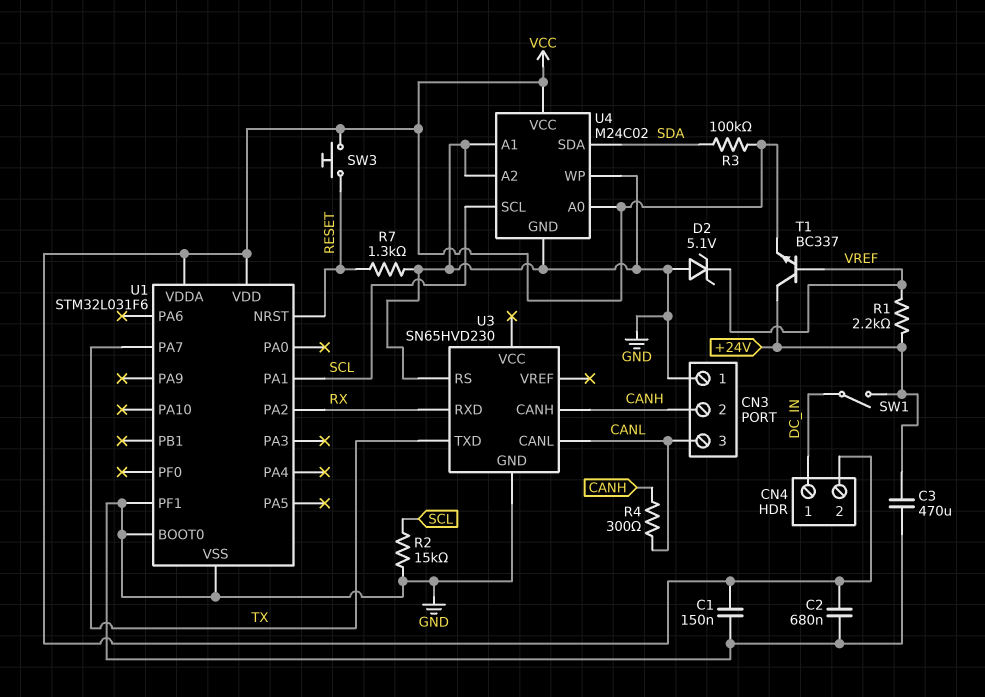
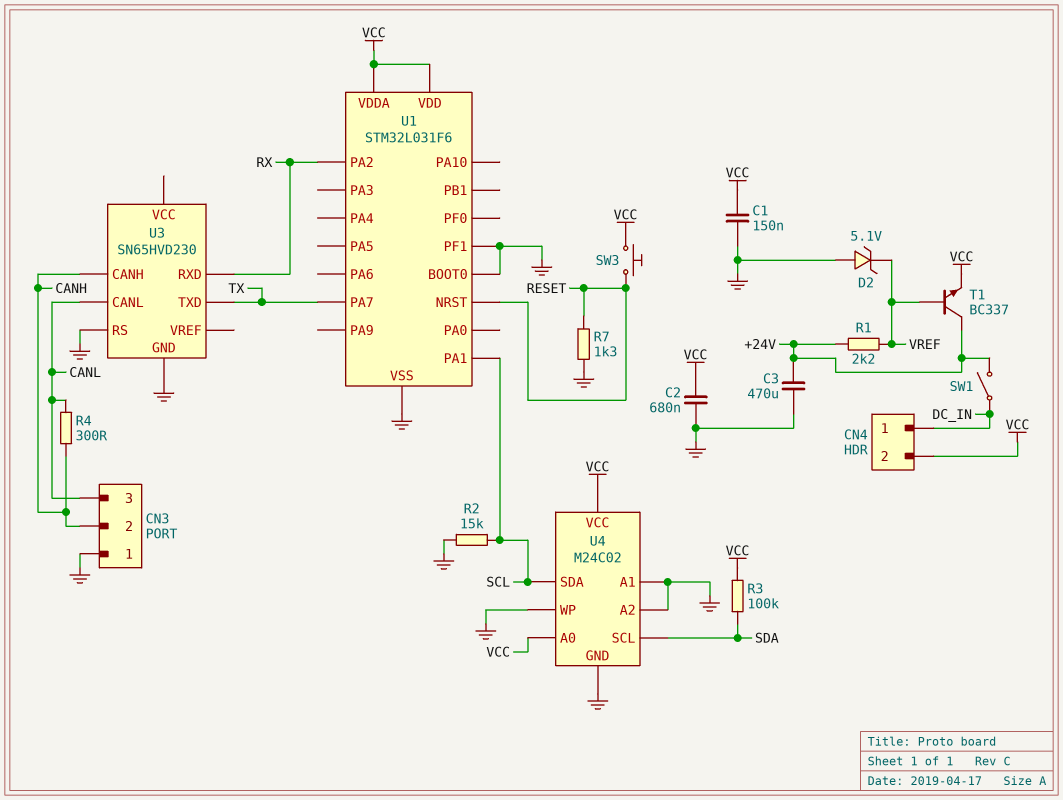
U4 pin SCL: SCL -> SDA
U4 pin SDA: SDA -> SCL

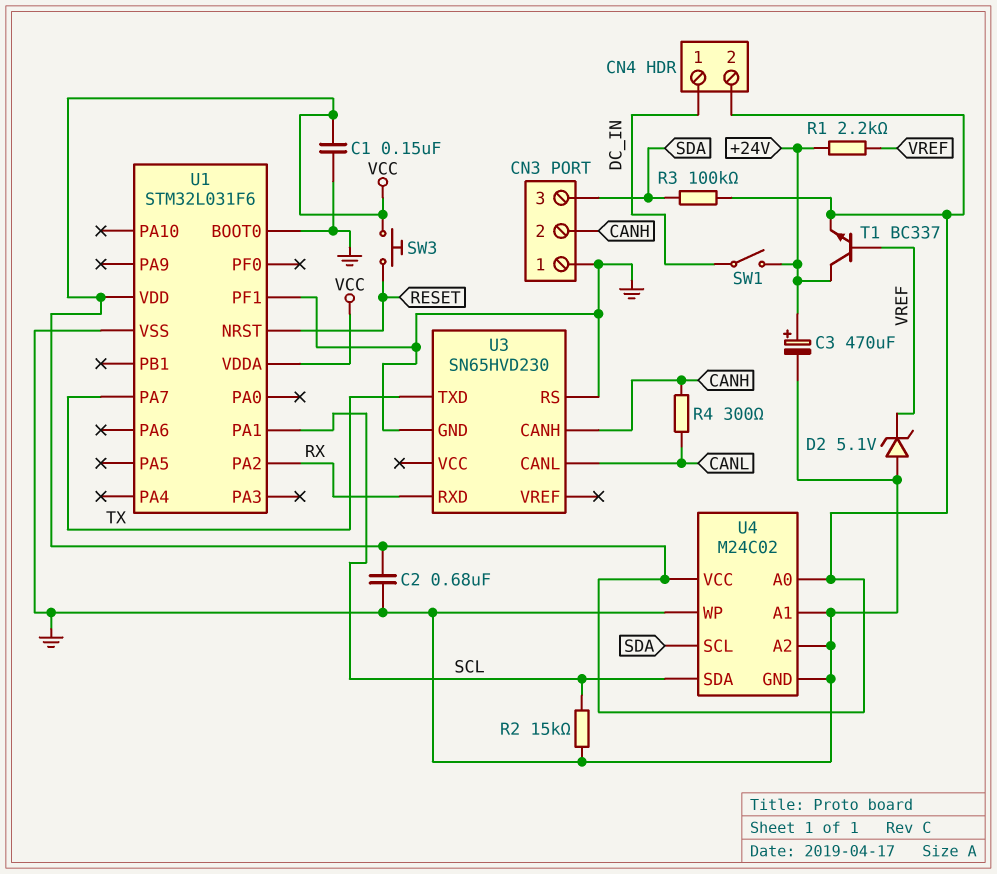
C3: 470uF (+24V, GND) -> 470uF (plus +24V, minus GND)
CN3 pin 3: CANL -> SDA
R7: 1.3k (GND, RESET) -> none

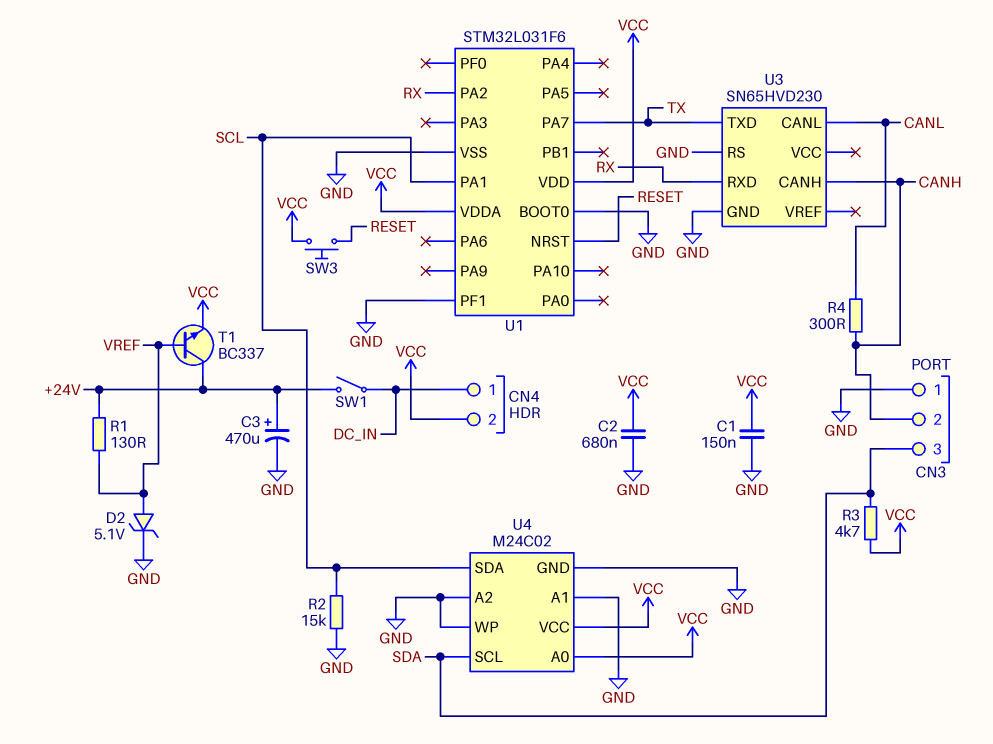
D2: zener 5.1V (A GND, K VREF) -> zener 5.1V (A VREF, K GND)
R1: 2.2k (+24V, VREF) -> 130 (+24V, VREF)
R3: 100k (SDA, VCC) -> 4.7k (SDA, VCC)

